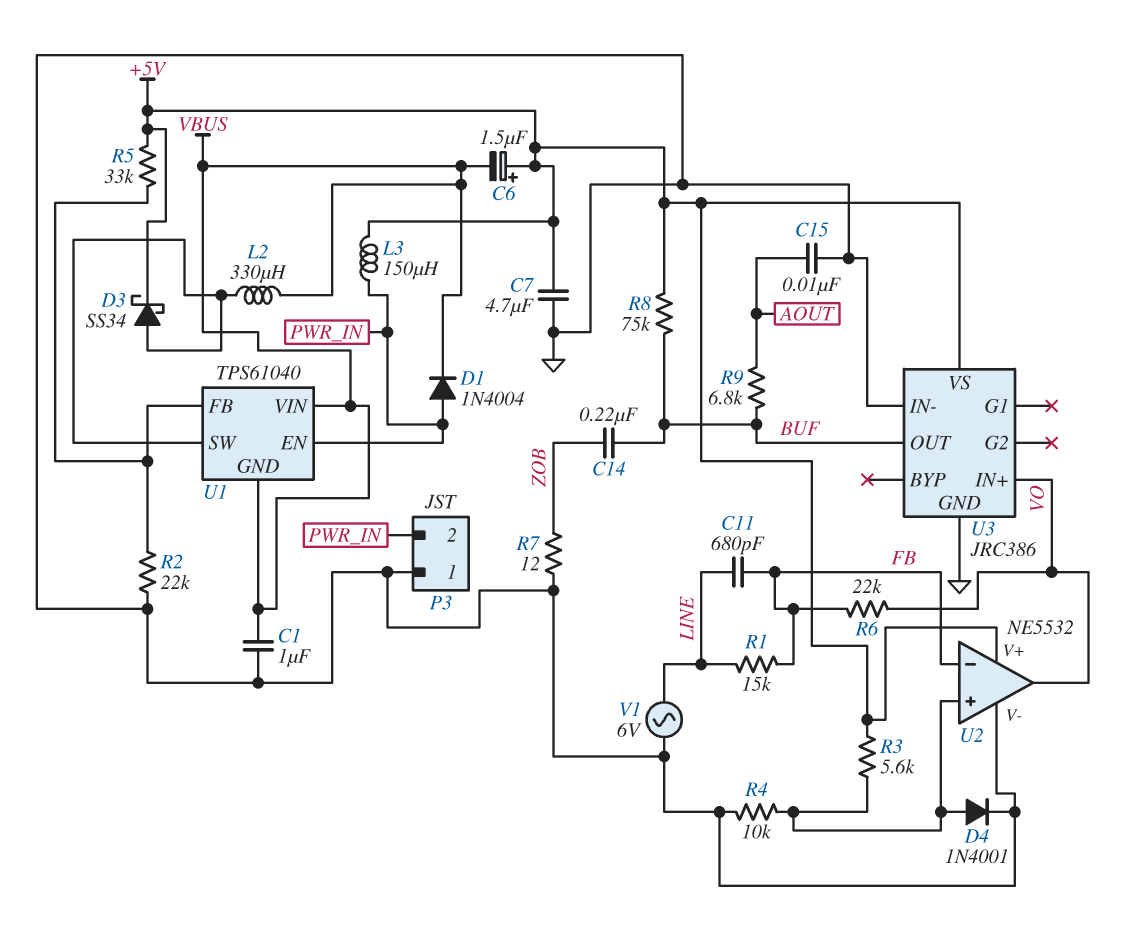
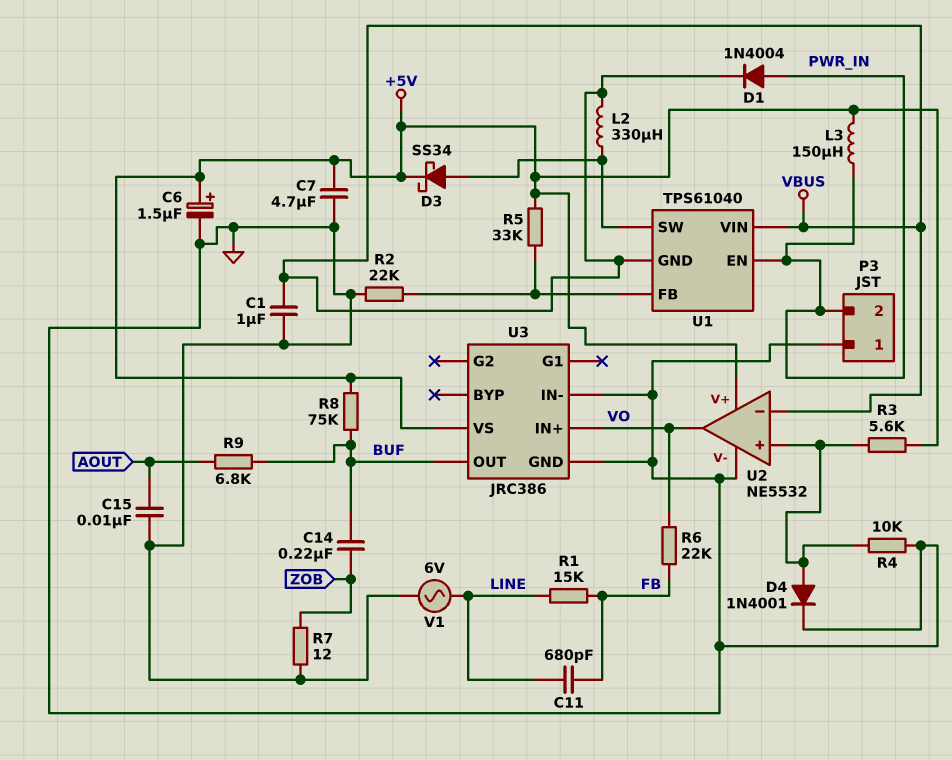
C6: 1.5uF (plus +5V, minus VBUS) -> 1.5uF (plus +5V, minus GND)
U2 pin in-: FB -> VBUS

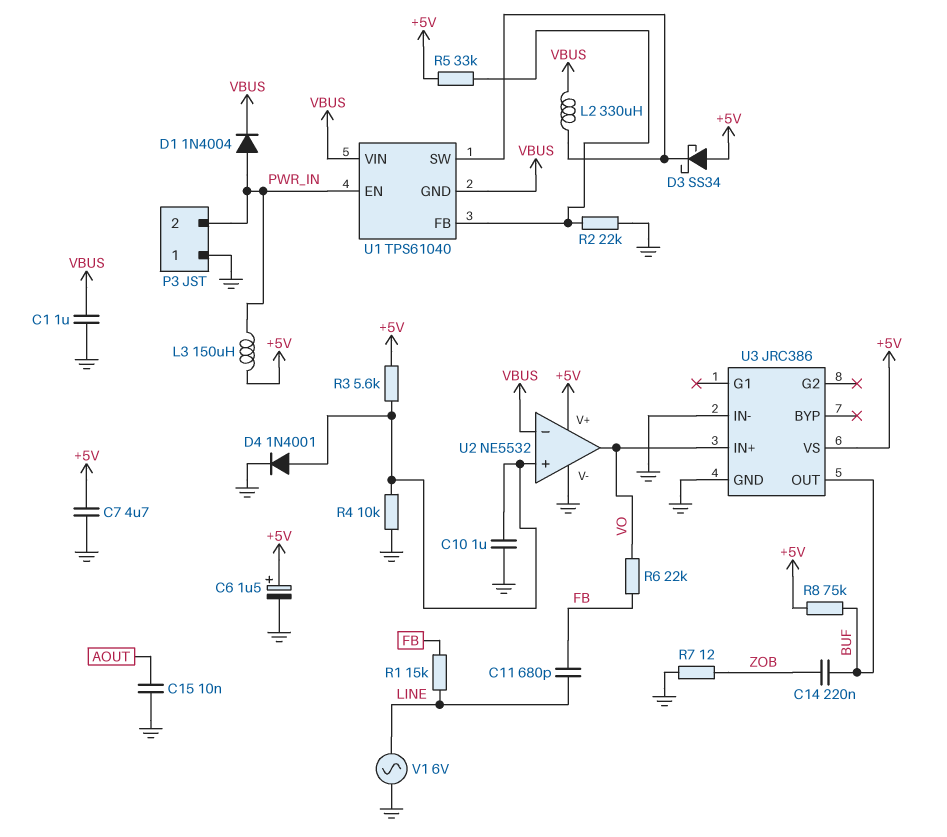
C10: none -> 1uF (GND, U2/in+)
D3: schottky SS34 (A U1/SW, K +5V) -> schottky SS34 (A +5V, K U1/SW)
R9: 6.8k (AOUT, BUF) -> none

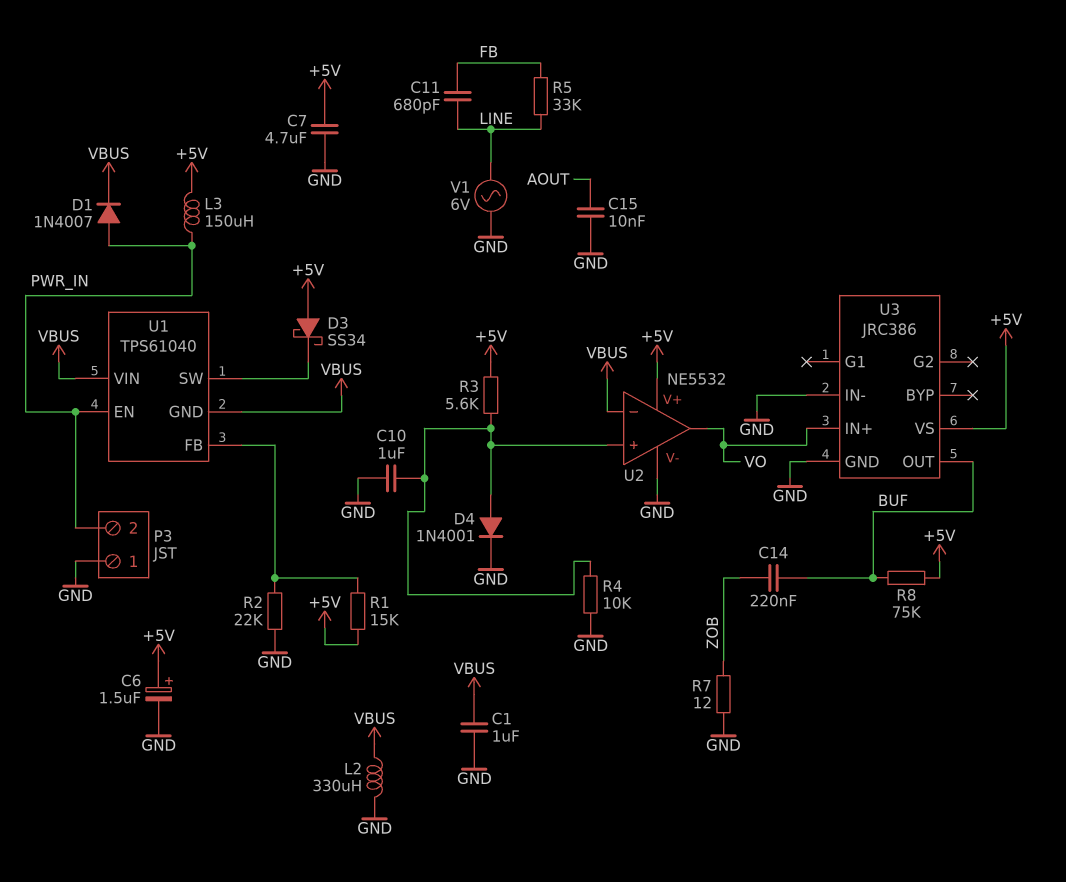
D1: diode 1N4004 (A PWR_IN, K VBUS) -> diode 1N4007 (A PWR_IN, K VBUS)
L2: 330uH (U1/SW, VBUS) -> 330uH (GND, VBUS)
R1: 15k (FB, LINE) -> 15k (+5V, U1/FB)
R5: 33k (+5V, U1/FB) -> 33k (FB, LINE)
R6: 22k (FB, VO) -> none

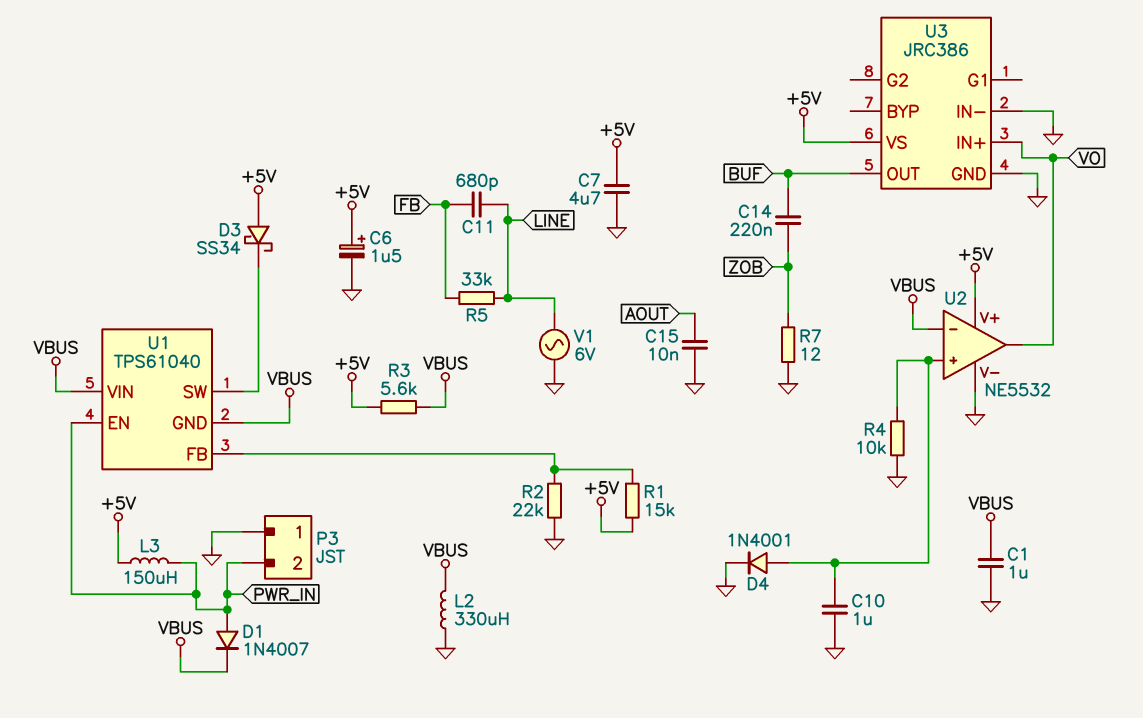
R3: 5.6k (+5V, U2/in+) -> 5.6k (+5V, VBUS)
R8: 75k (+5V, BUF) -> none

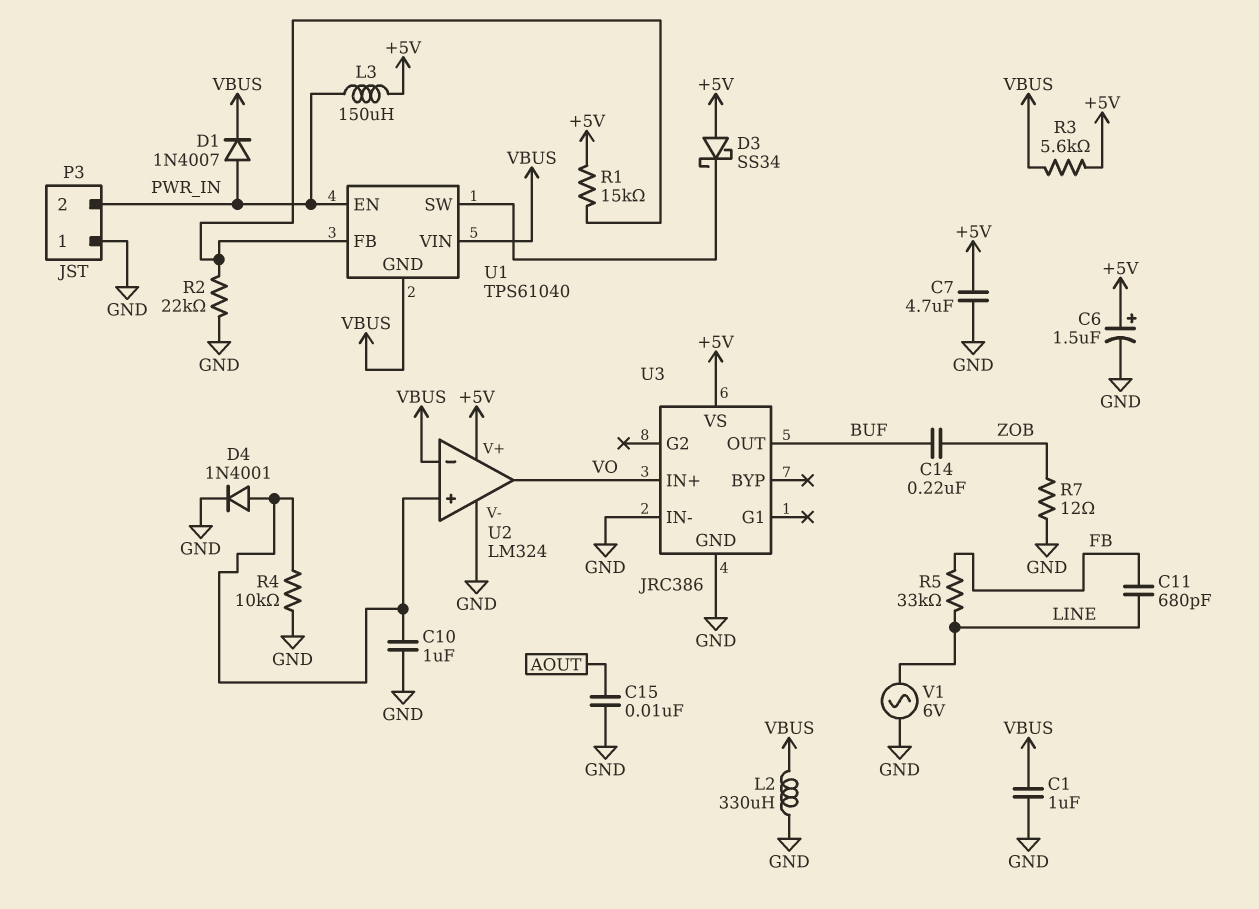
U2: NE5532 -> LM324

